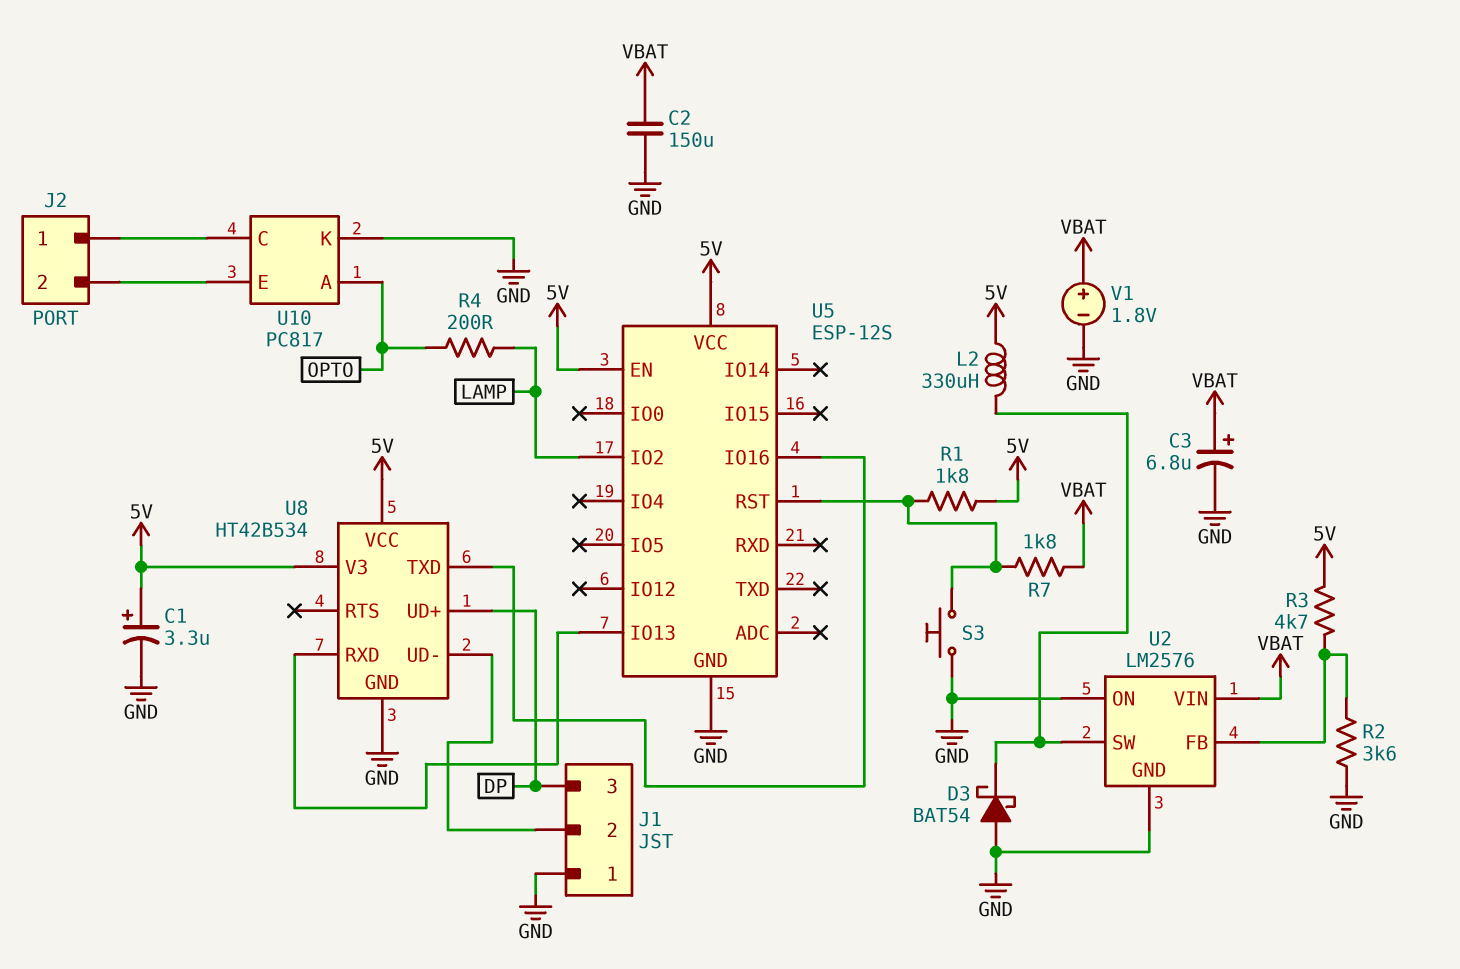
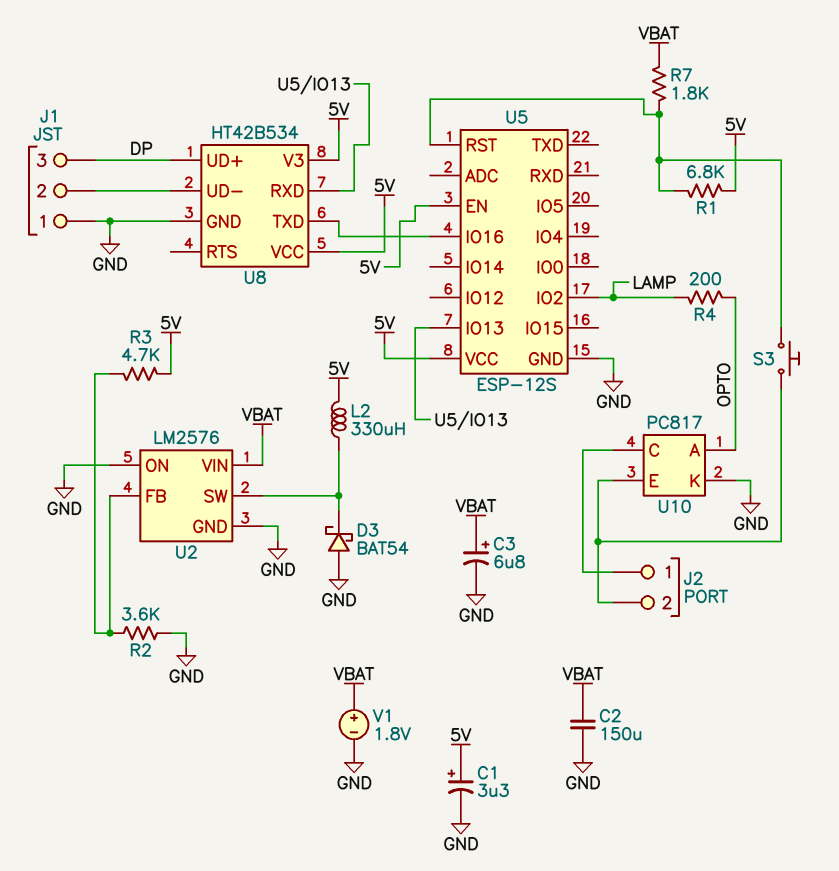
R1: 1.8k (5V, U5/RST) -> 6.8k (5V, U5/RST)
S3: button (GND, U5/RST) -> button (J2/2, U5/RST)

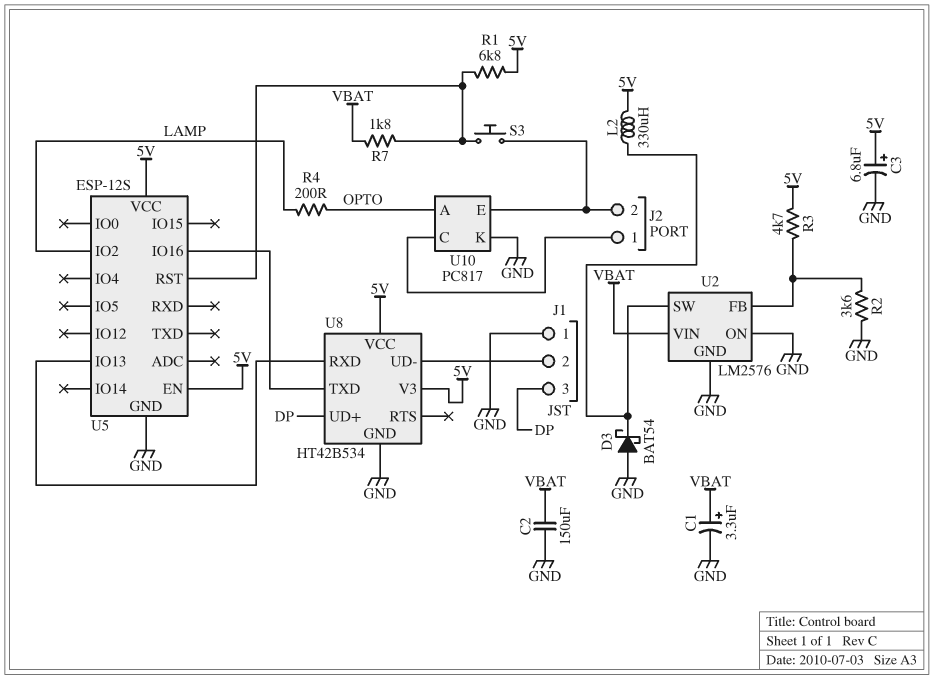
C1: 3.3uF (plus 5V, minus GND) -> 3.3uF (plus VBAT, minus GND)
C3: 6.8uF (plus VBAT, minus GND) -> 6.8uF (plus 5V, minus GND)
V1: 1.8V (plus VBAT, minus GND) -> none

